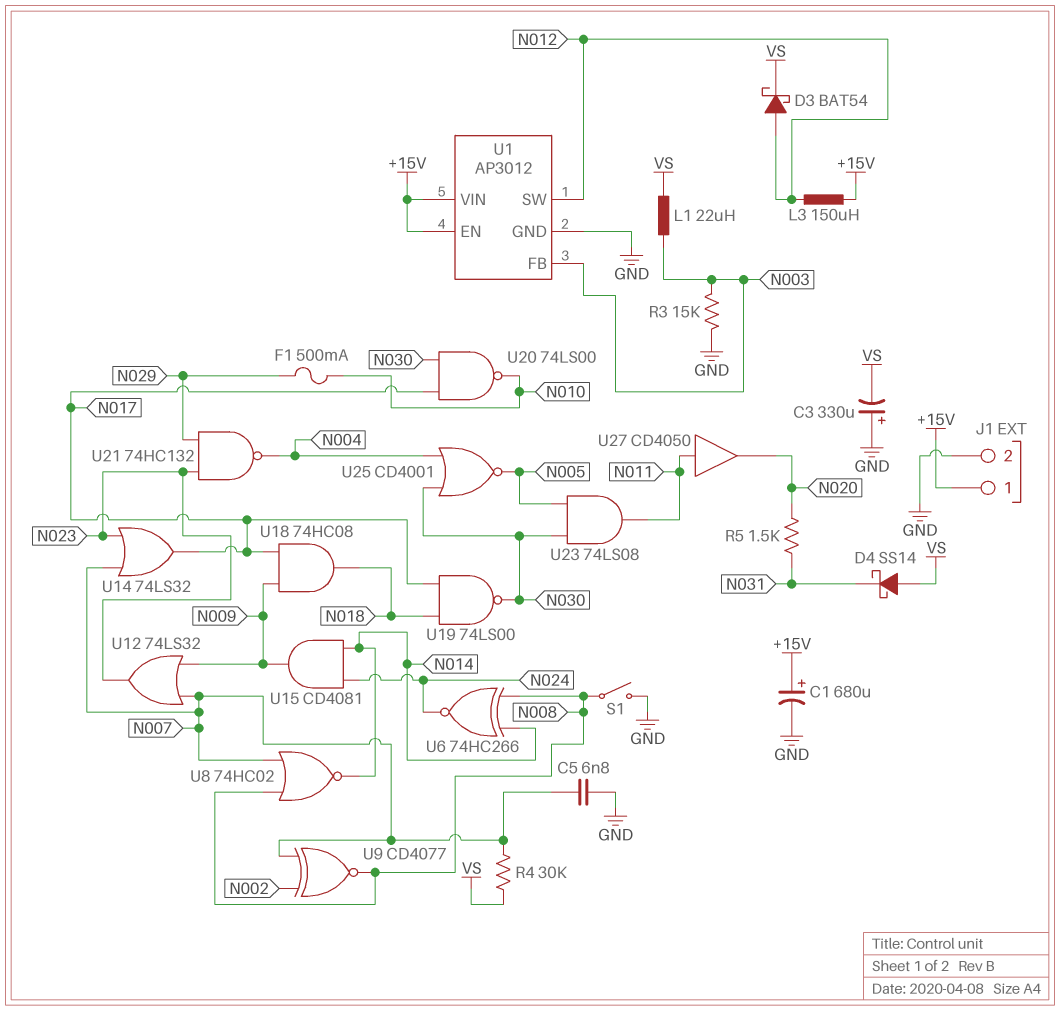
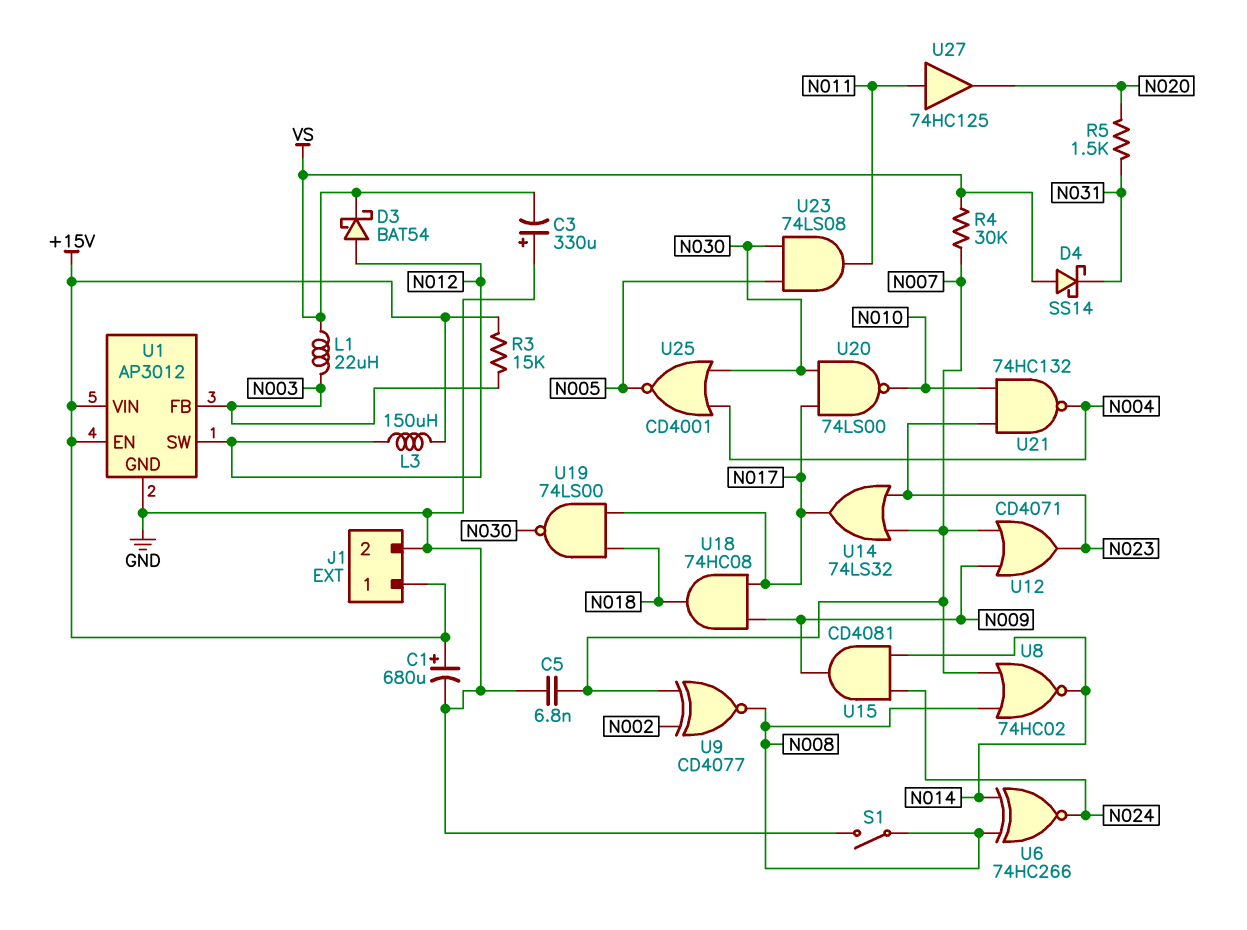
F1: 500mA (N010, N029) -> none
R3: 15k (GND, N003) -> 15k (+15V, N003)
U12: OR 74LS32 (in N007, in N009, out N023) -> OR CD4071 (in N007, in N009, out N023)
U21: NAND 74HC132 (in N023, in N029, out N004) -> NAND 74HC132 (in N010, in N023, out N004)
U27: buffer CD4050 (in N011, out N020) -> buffer 74HC125 (in N011, out N020)

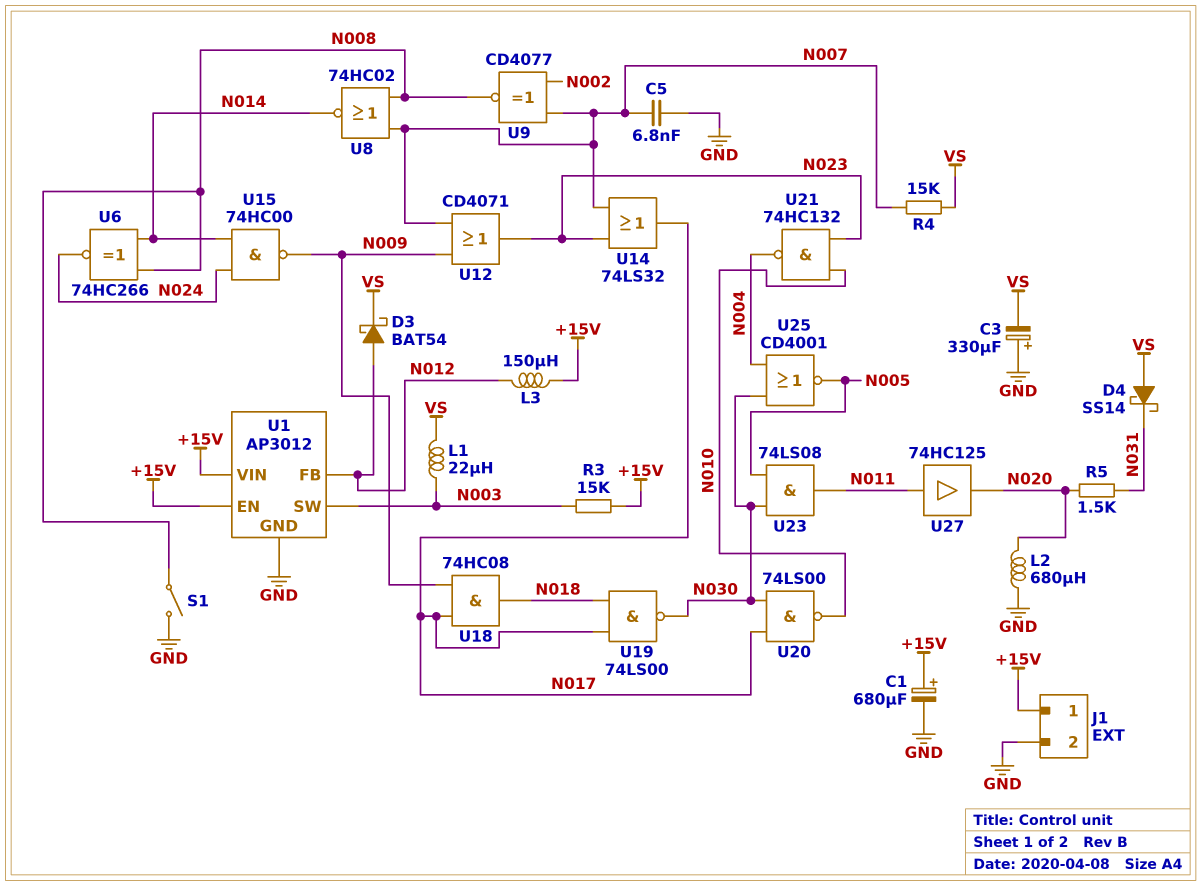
L2: none -> 680uH (GND, N020)
R4: 30k (N007, VS) -> 15k (N007, VS)
U1 pin FB: N003 -> N012
U1 pin SW: N012 -> N003
U15: AND CD4081 (in N014, in N024, out N009) -> NAND 74HC00 (in N014, in N024, out N009)

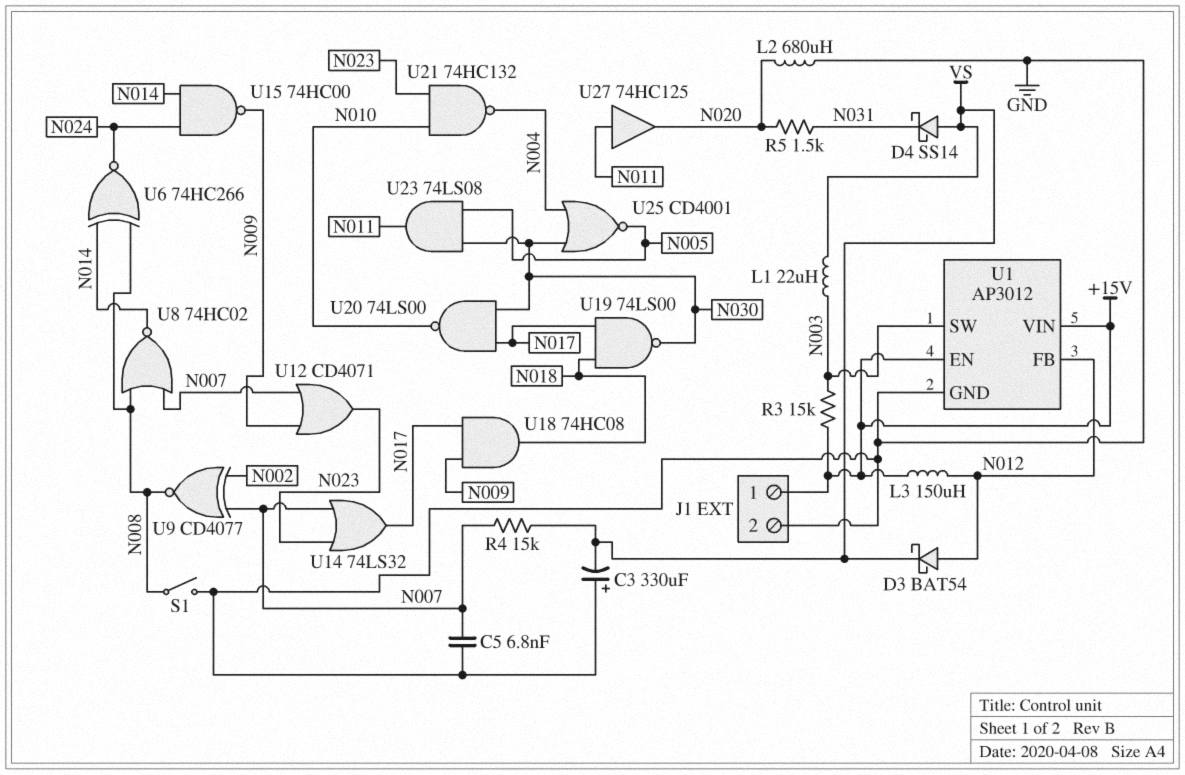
C1: 680uF (plus +15V, minus GND) -> none

